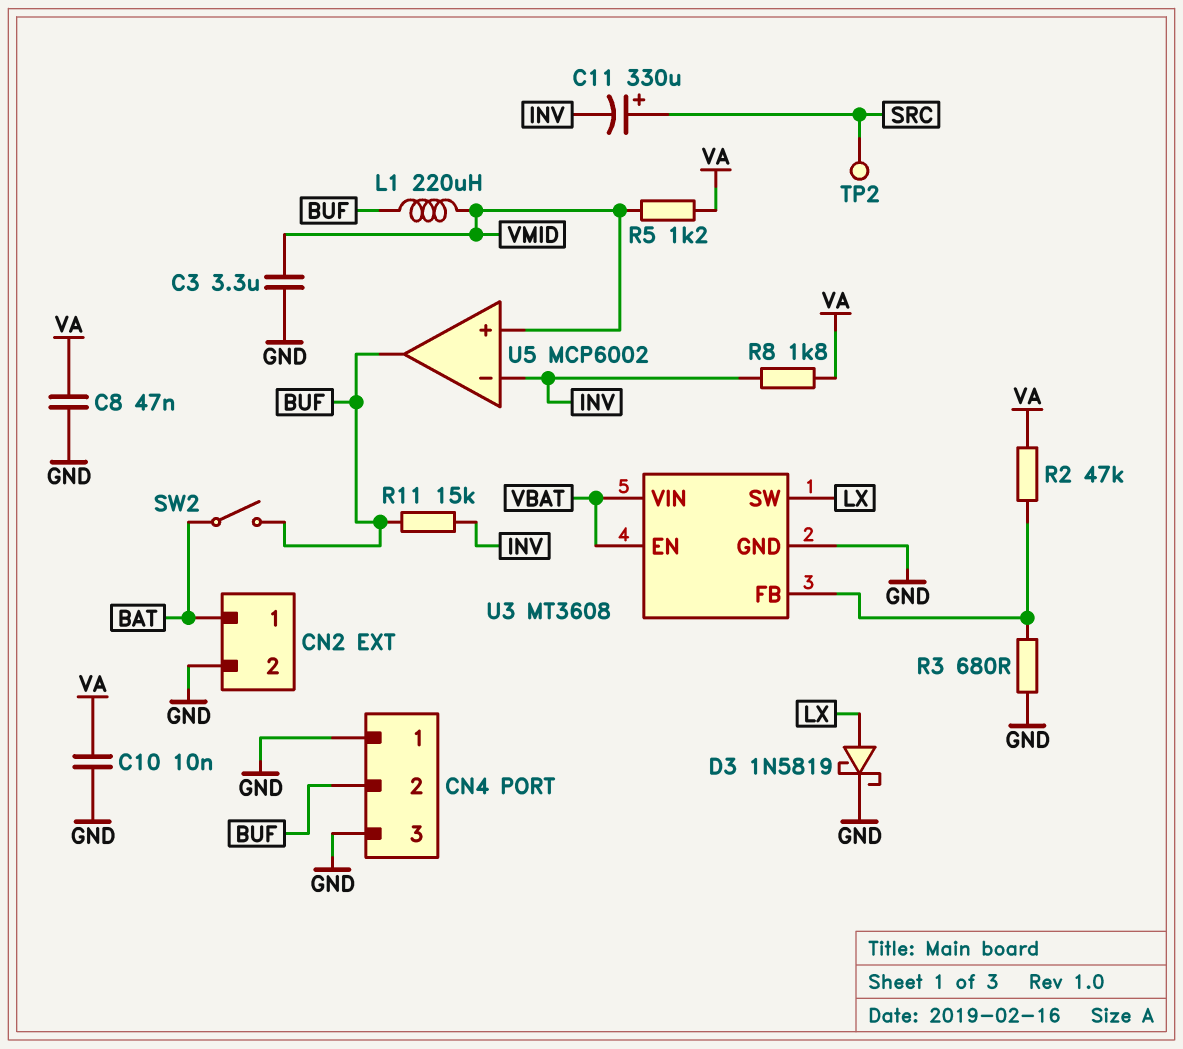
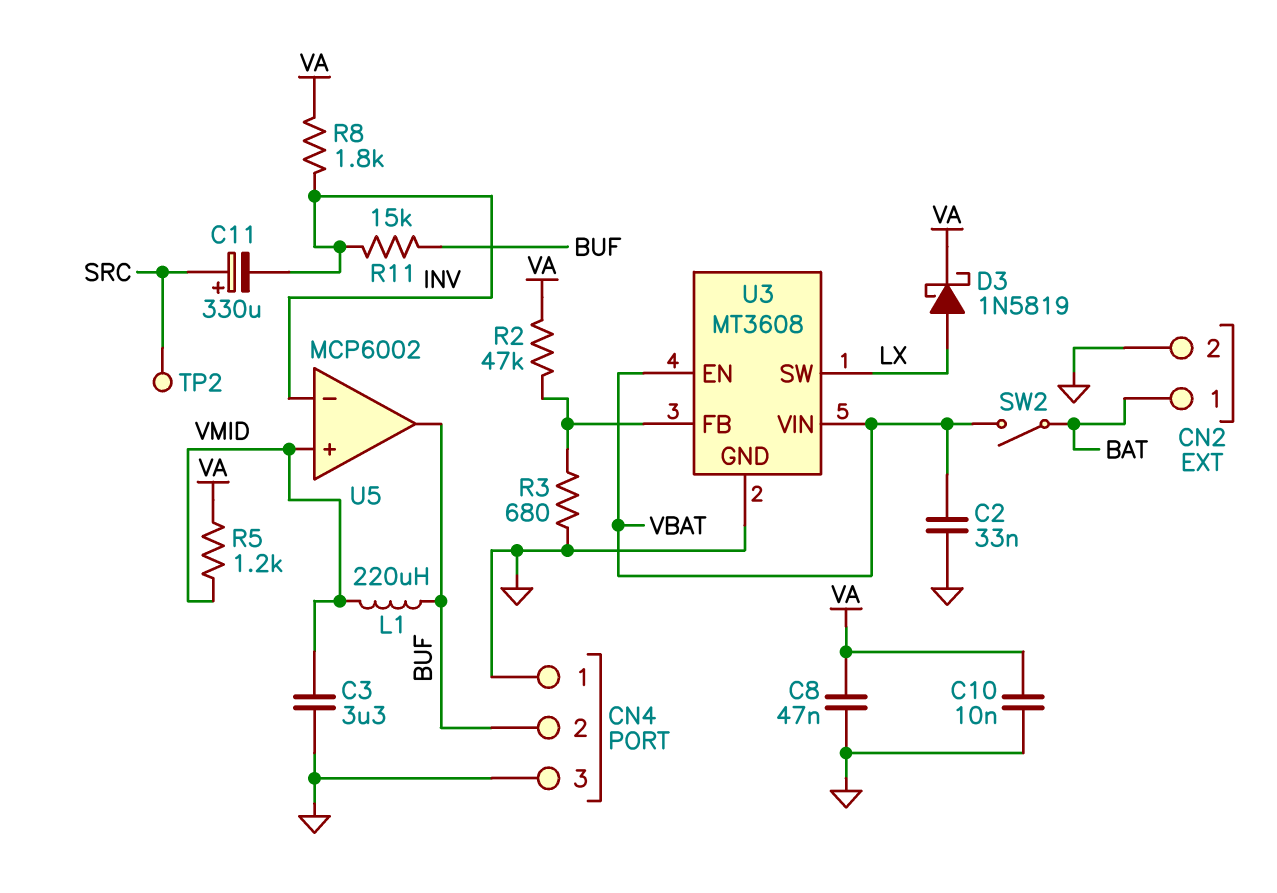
C2: none -> 33nF (GND, VBAT)
D3: schottky 1N5819 (A LX, K GND) -> schottky 1N5819 (A LX, K VA)
SW2: switch (BAT, BUF) -> switch (BAT, VBAT)

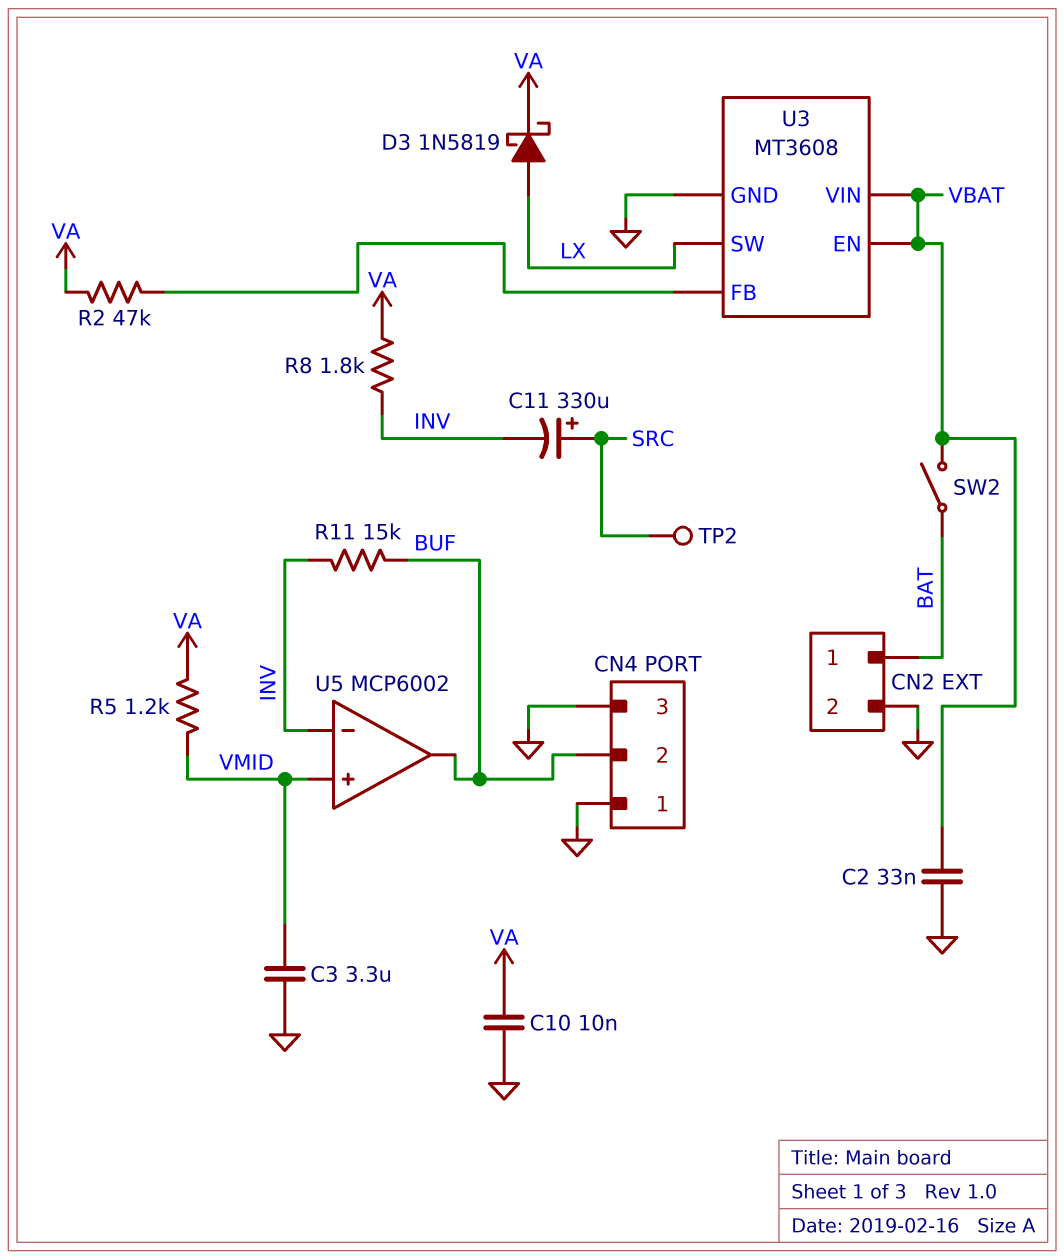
C8: 47nF (GND, VA) -> none
L1: 220uH (BUF, VMID) -> none
R3: 680 (GND, U3/FB) -> none

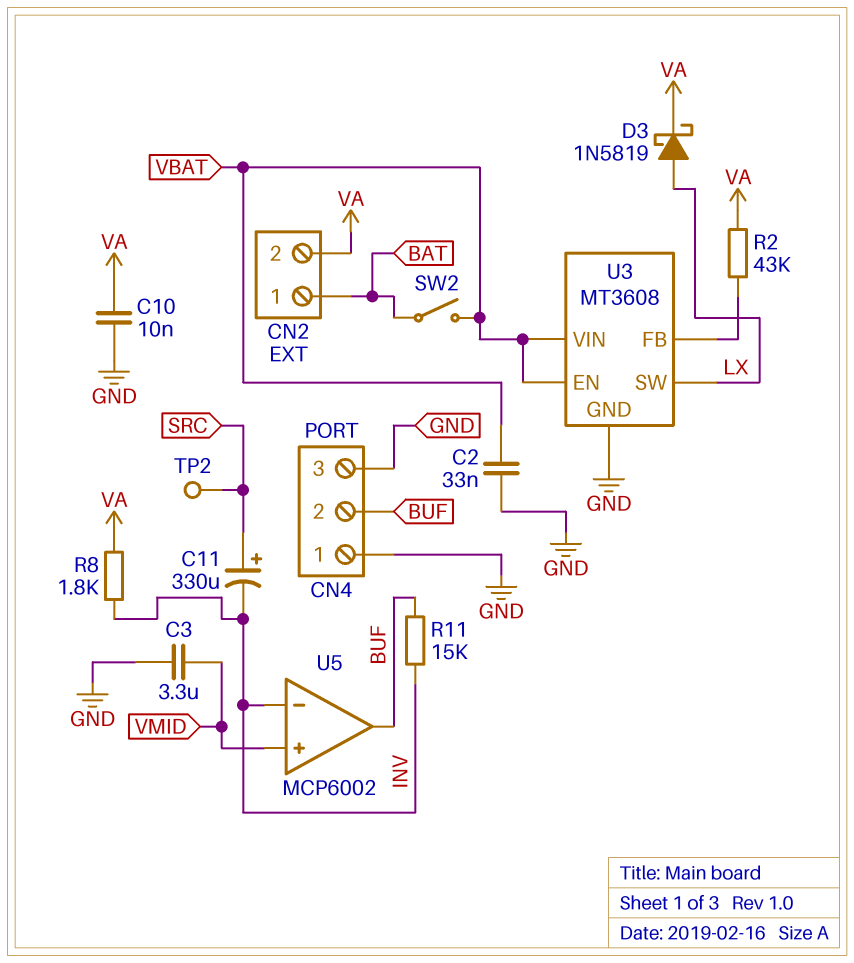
CN2 pin 2: GND -> VA
R2: 47k (U3/FB, VA) -> 43k (U3/FB, VA)
R5: 1.2k (VA, VMID) -> none

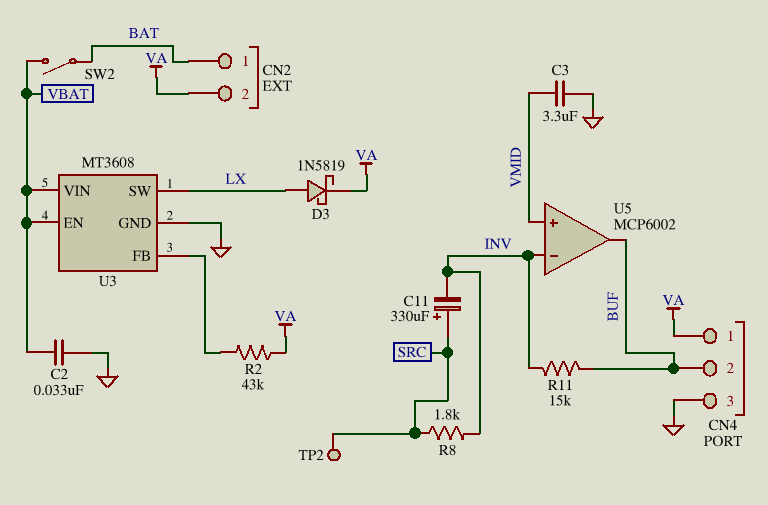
C10: 10nF (GND, VA) -> none
CN4 pin 1: GND -> VA
R8: 1.8k (INV, VA) -> 1.8k (INV, SRC)

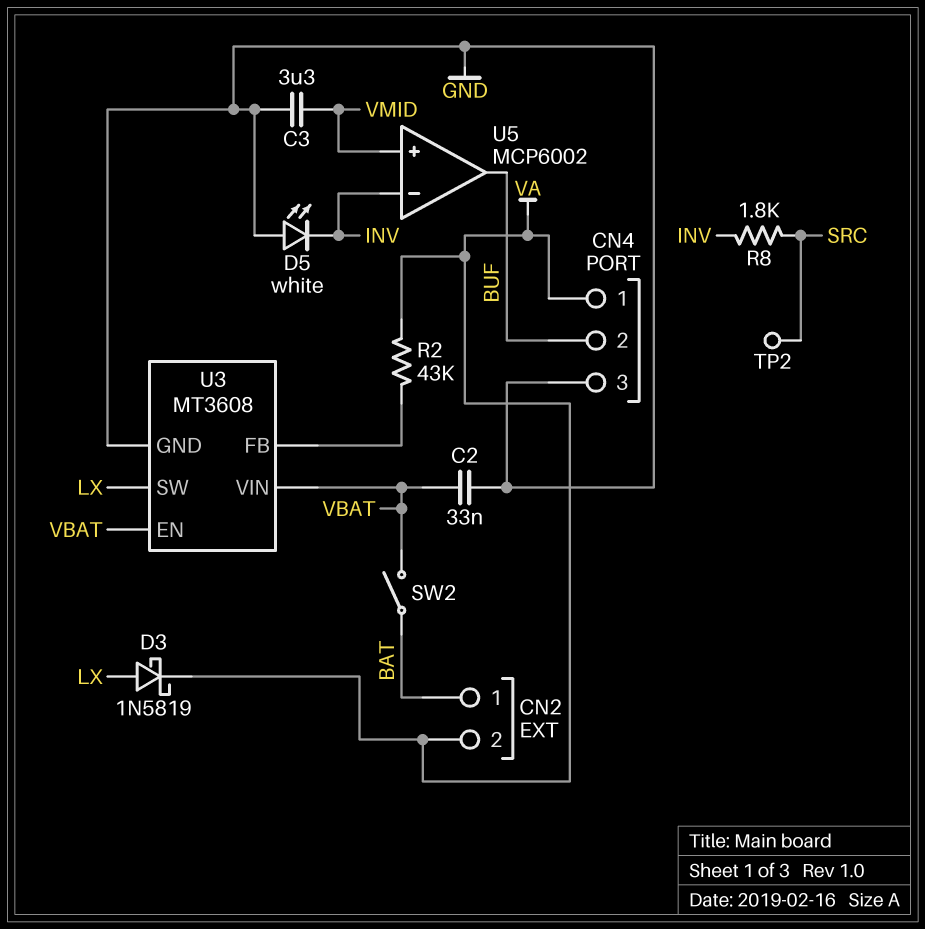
C11: 330uF (plus SRC, minus INV) -> none
D5: none -> LED white (A GND, K INV)
R11: 15k (BUF, INV) -> none

